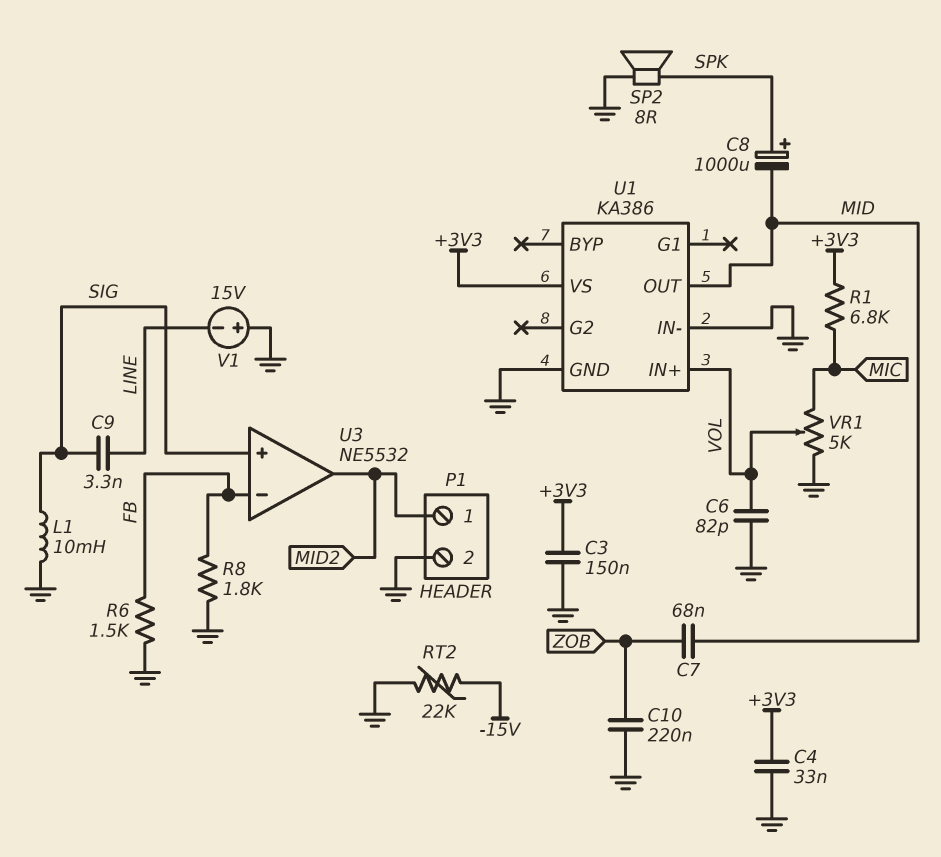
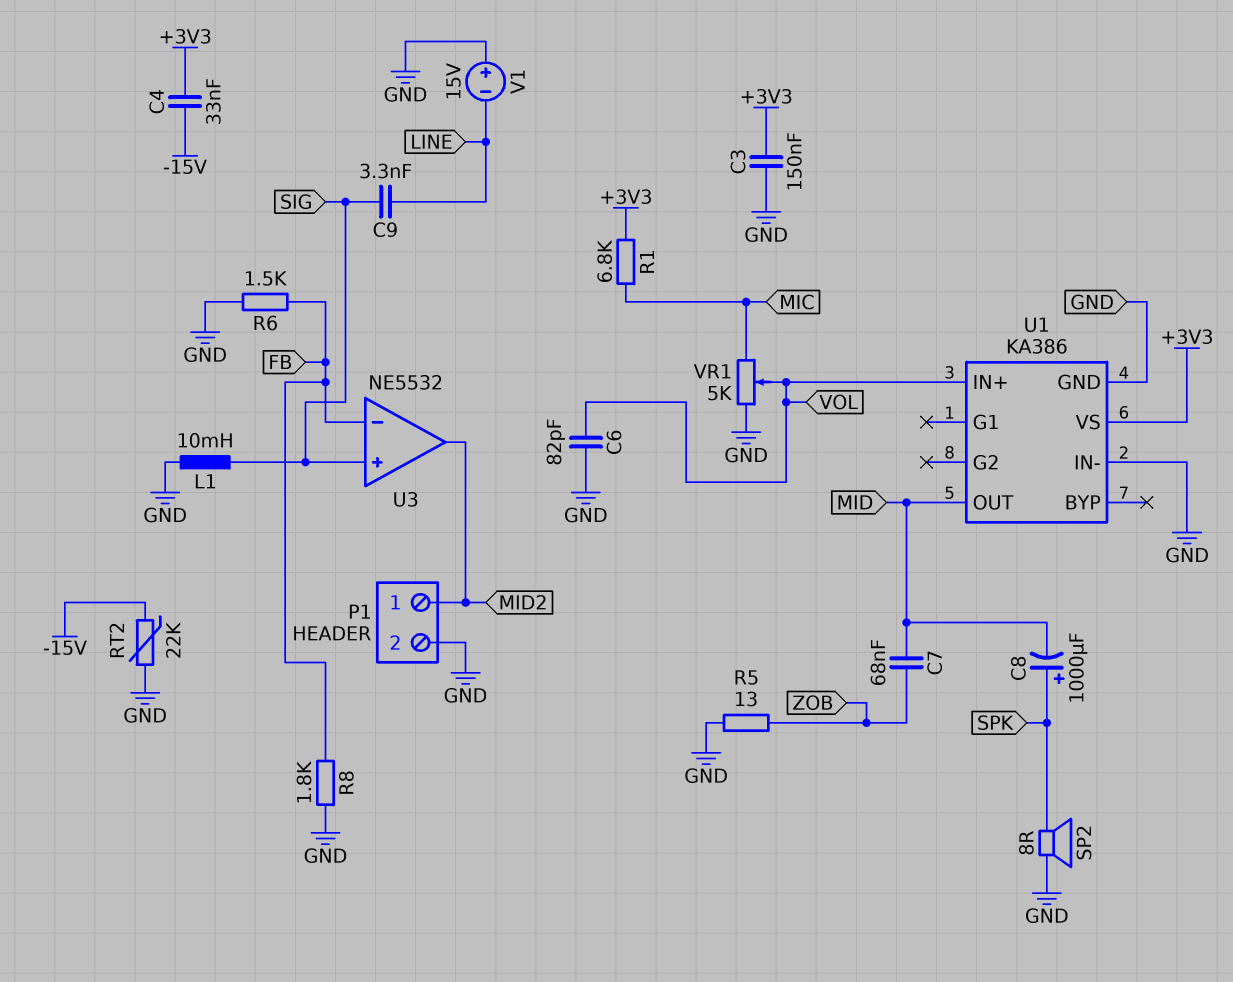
C4: 33nF (+3V3, GND) -> 33nF (+3V3, -15V)
C10: 220nF (GND, ZOB) -> none
R5: none -> 13 (GND, ZOB)

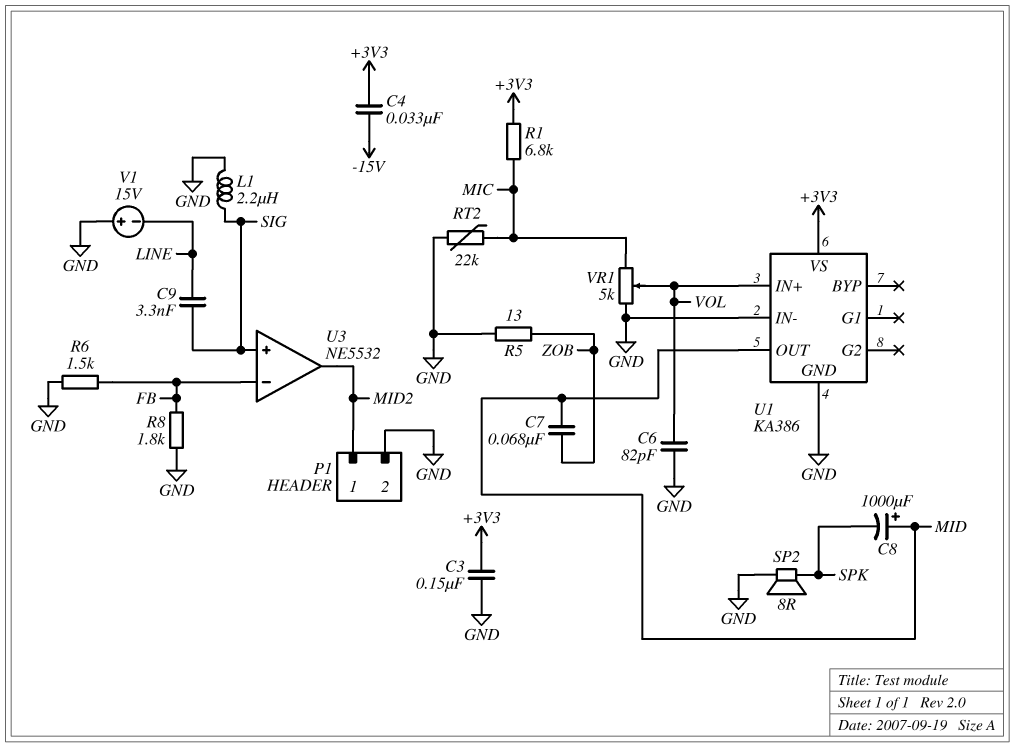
C8: 1000uF (plus SPK, minus MID) -> 1000uF (plus MID, minus SPK)
L1: 10mH (GND, SIG) -> 2.2uH (GND, SIG)
RT2: 22k (-15V, GND) -> 22k (GND, MIC)

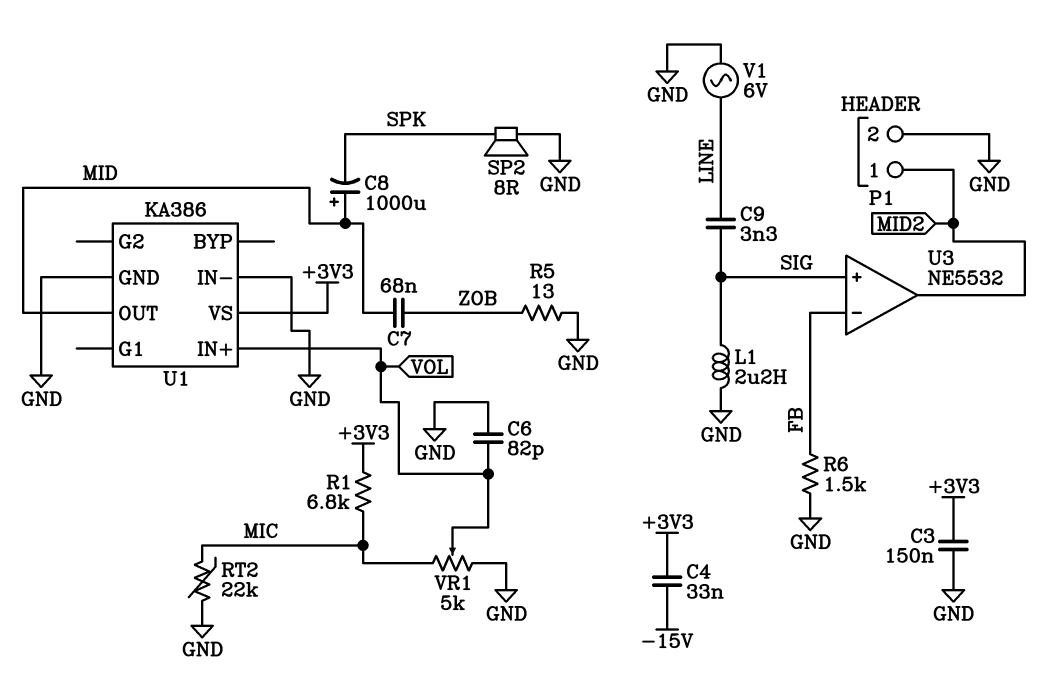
R8: 1.8k (FB, GND) -> none
V1: 15V (plus GND, minus LINE) -> AC 6V (GND, LINE)

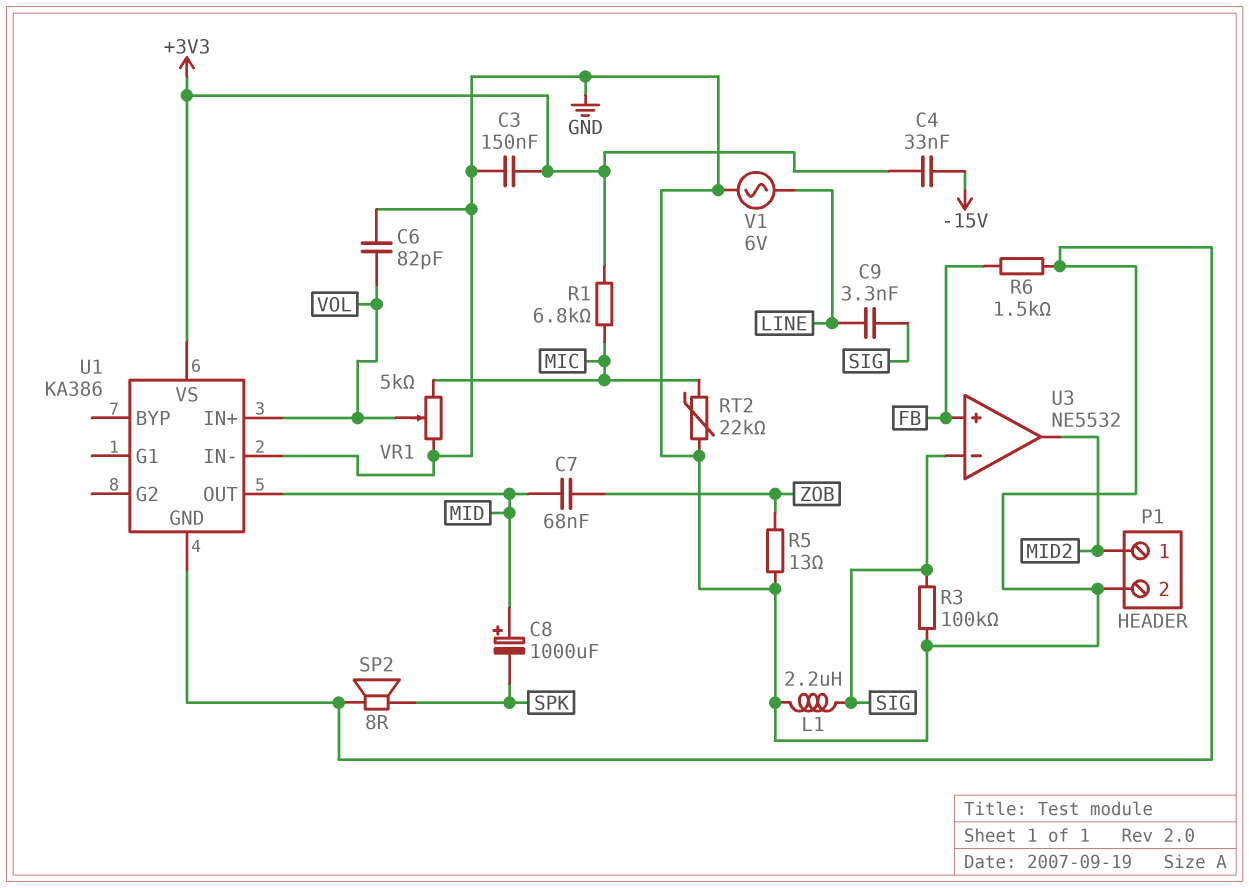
R3: none -> 100k (GND, SIG)
U3 pin in+: SIG -> FB
U3 pin in-: FB -> SIG

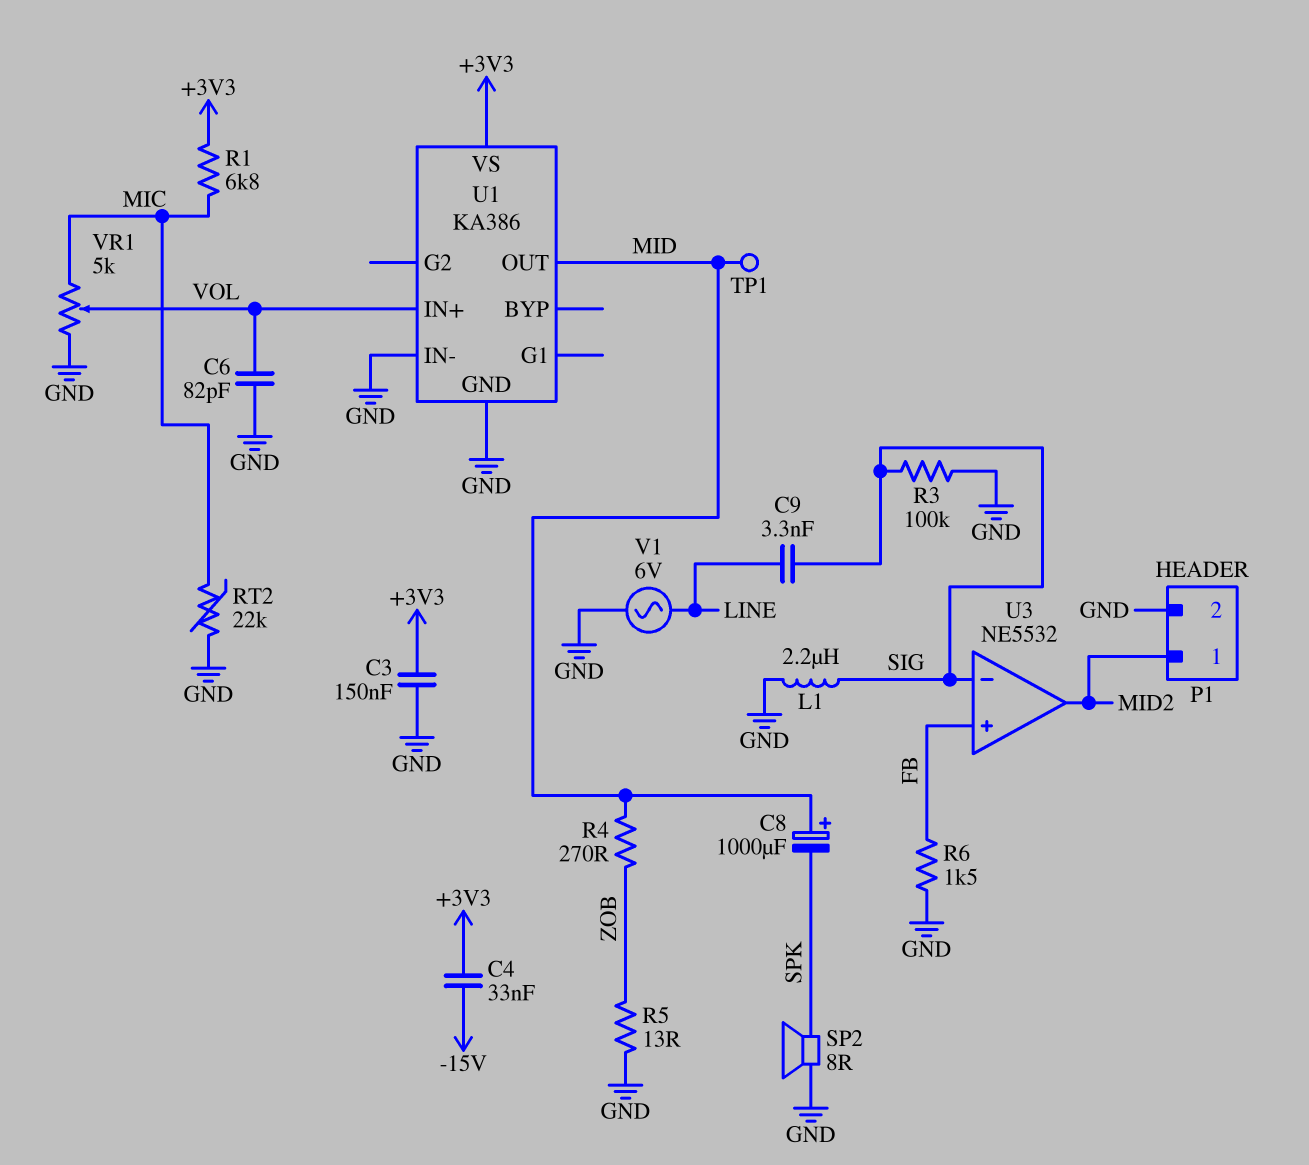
C7: 68nF (MID, ZOB) -> none
R4: none -> 270 (MID, ZOB)
TP1: none -> test point (MID)

